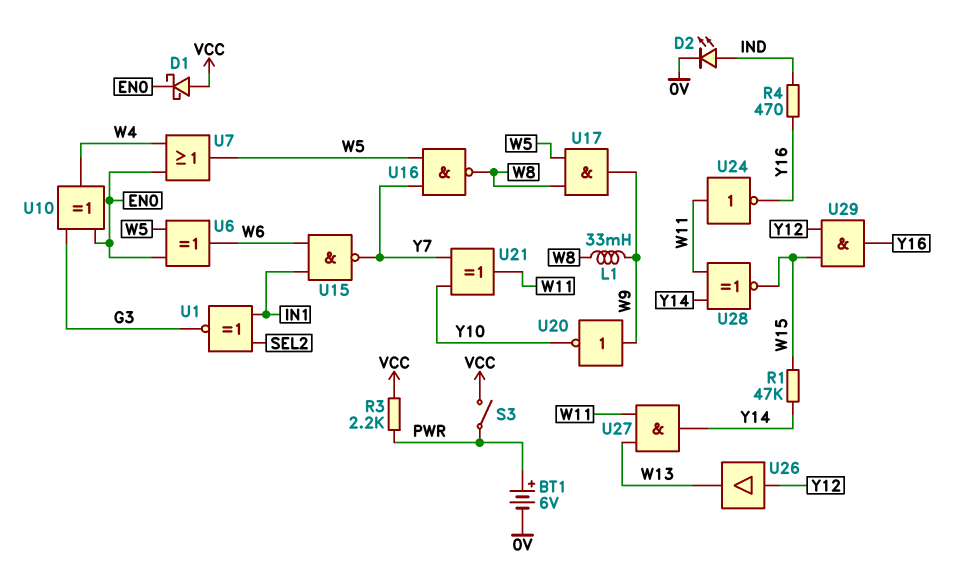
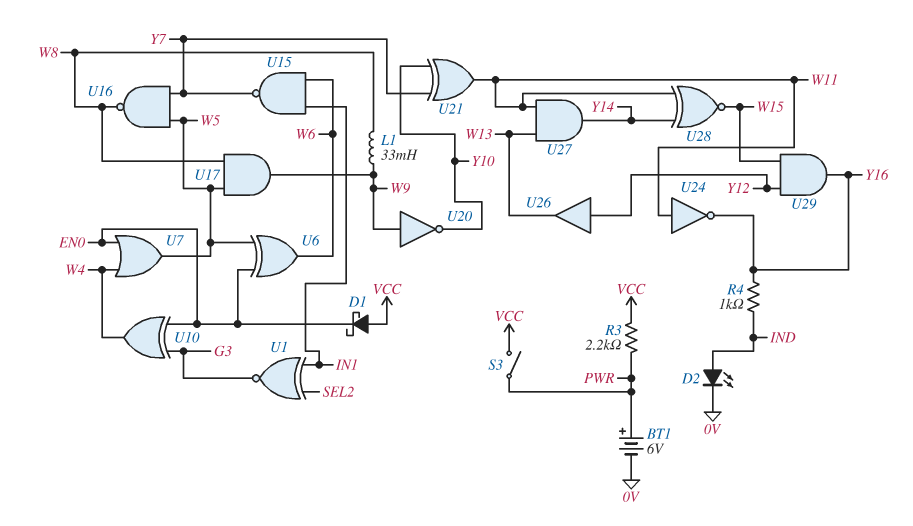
R1: 47k (W15, Y14) -> none
R4: 470 (IND, Y16) -> 1k (IND, Y16)

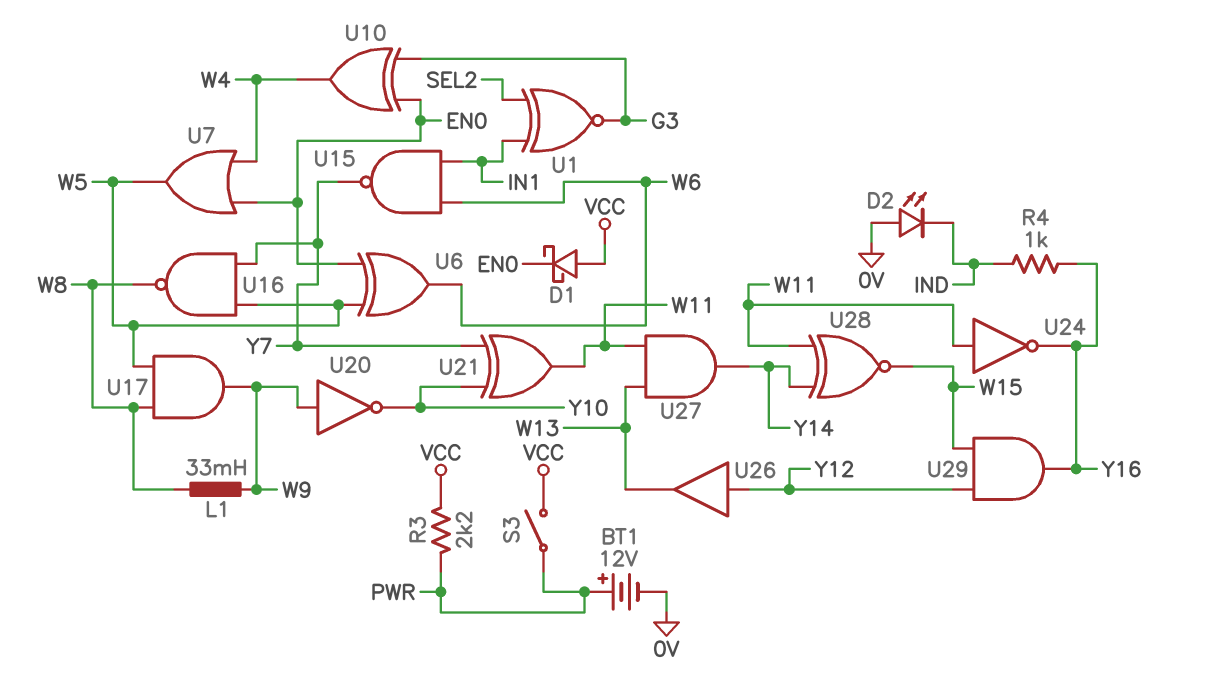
BT1: 6V (plus PWR, minus 0V) -> 12V (plus PWR, minus 0V)
D2: LED (A IND, K 0V) -> LED (A 0V, K IND)

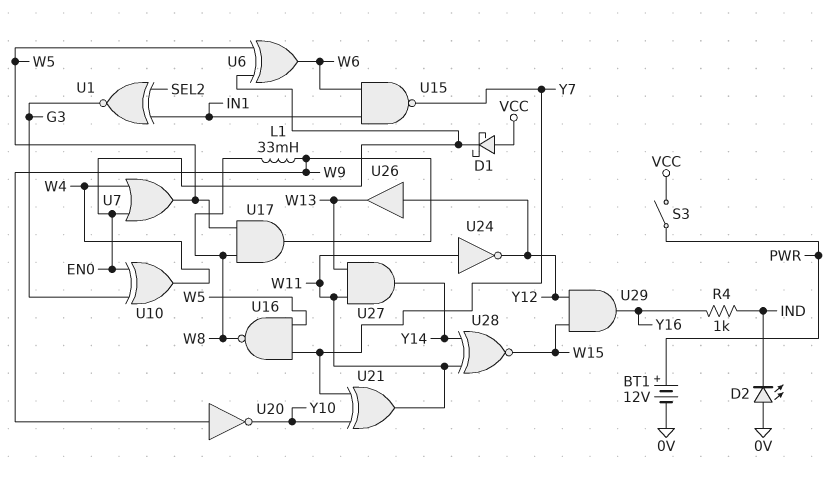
R3: 2.2k (PWR, VCC) -> none
U24: NOT (in W11, out Y16) -> NOT (in W11, out Y12)

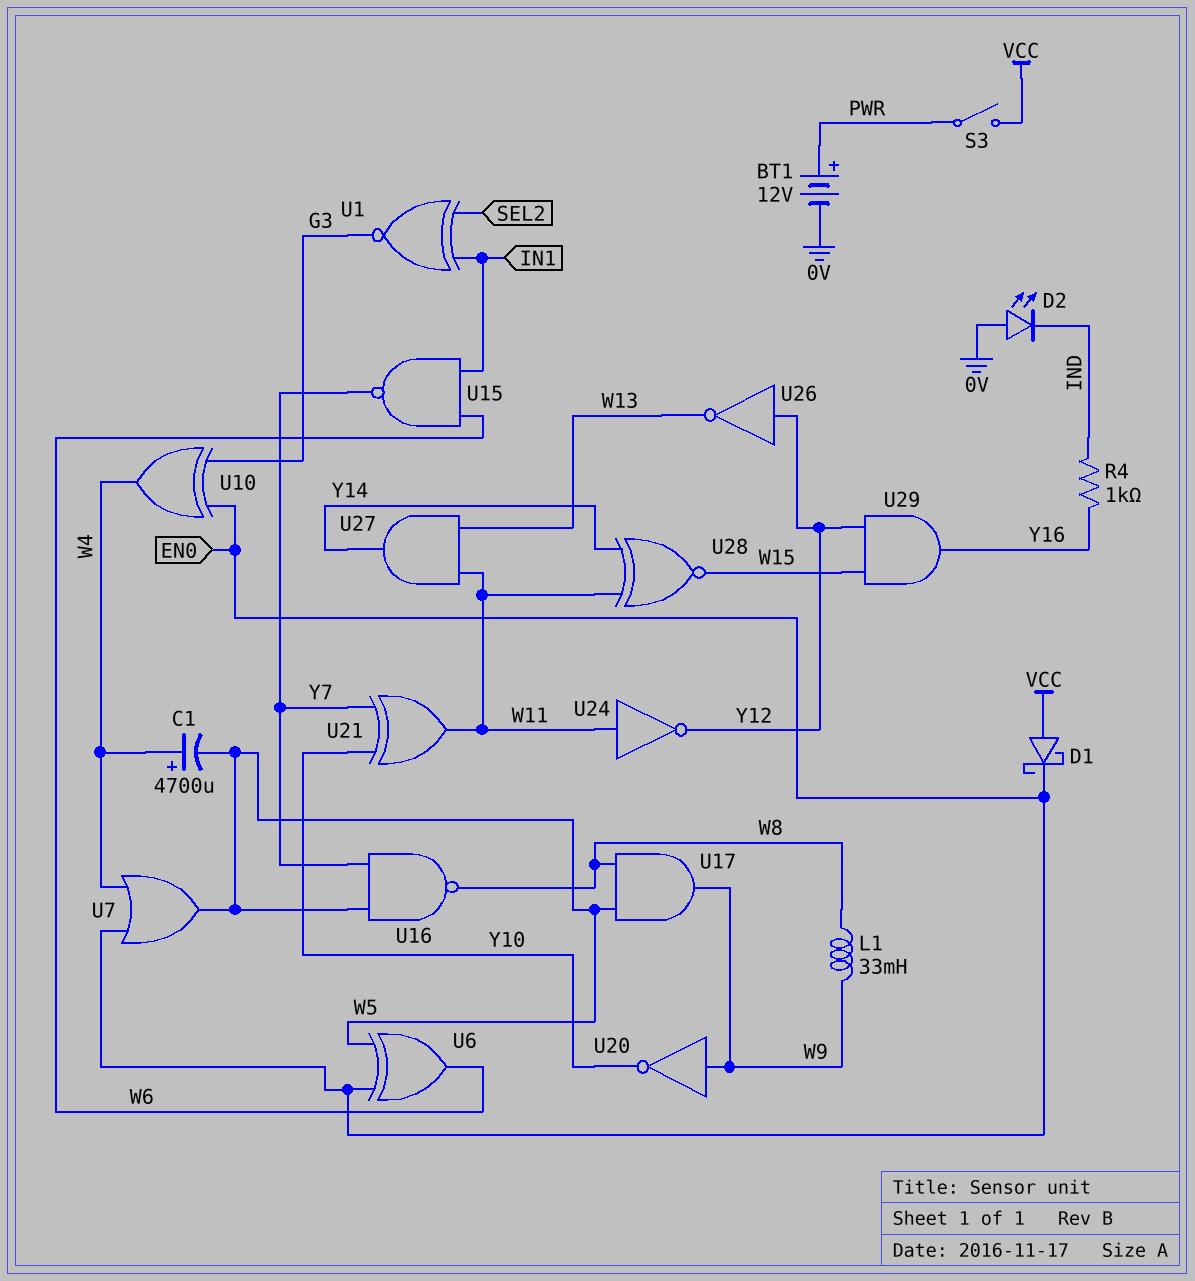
C1: none -> 4700uF (plus W4, minus W5)
U26: buffer (in Y12, out W13) -> NOT (in Y12, out W13)

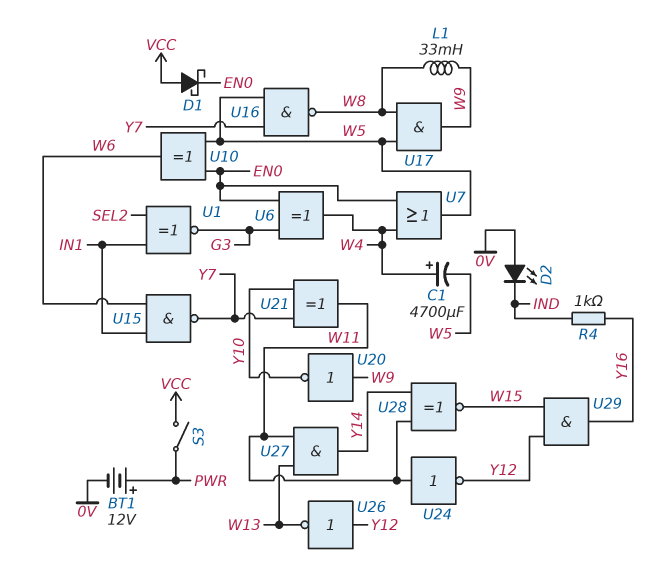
U6: XOR (in EN0, in W5, out W6) -> XOR (in EN0, in G3, out W4)
U10: XOR (in EN0, in G3, out W4) -> XOR (in EN0, in W5, out W6)

